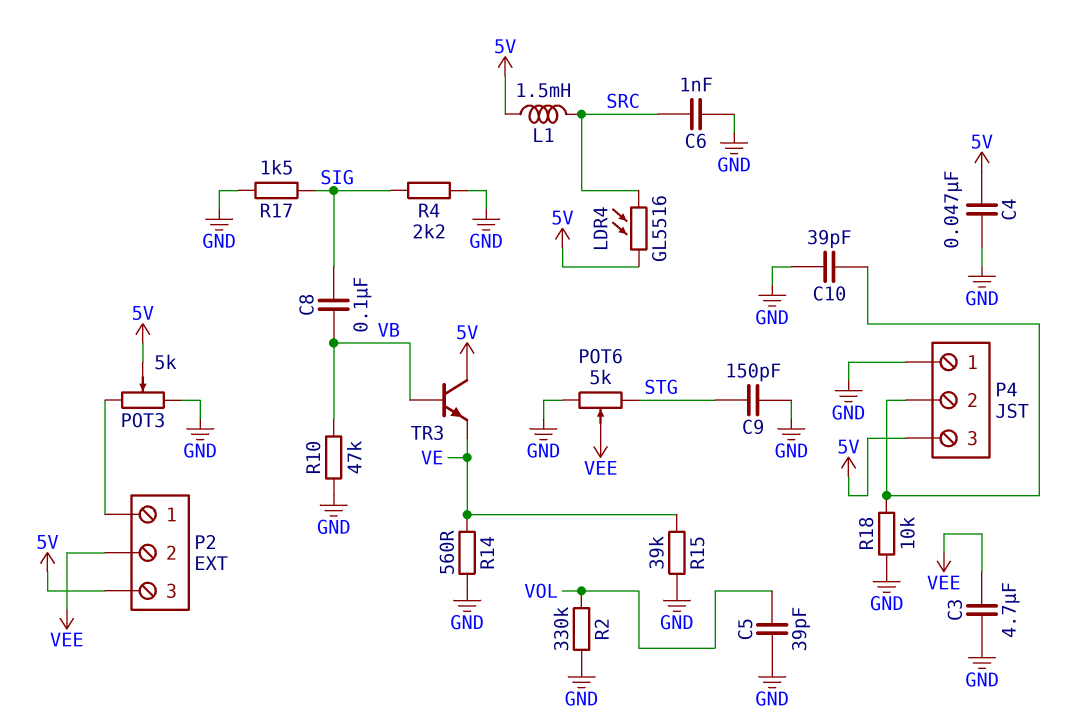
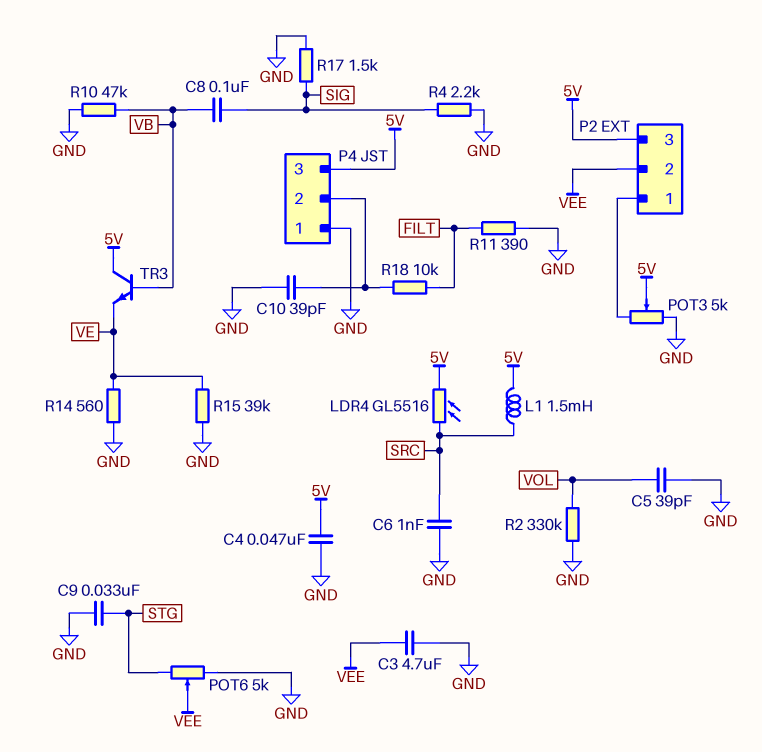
C9: 150pF (GND, STG) -> 33nF (GND, STG)
R11: none -> 390 (FILT, GND)
R18: 10k (GND, P4/2) -> 10k (FILT, P4/2)

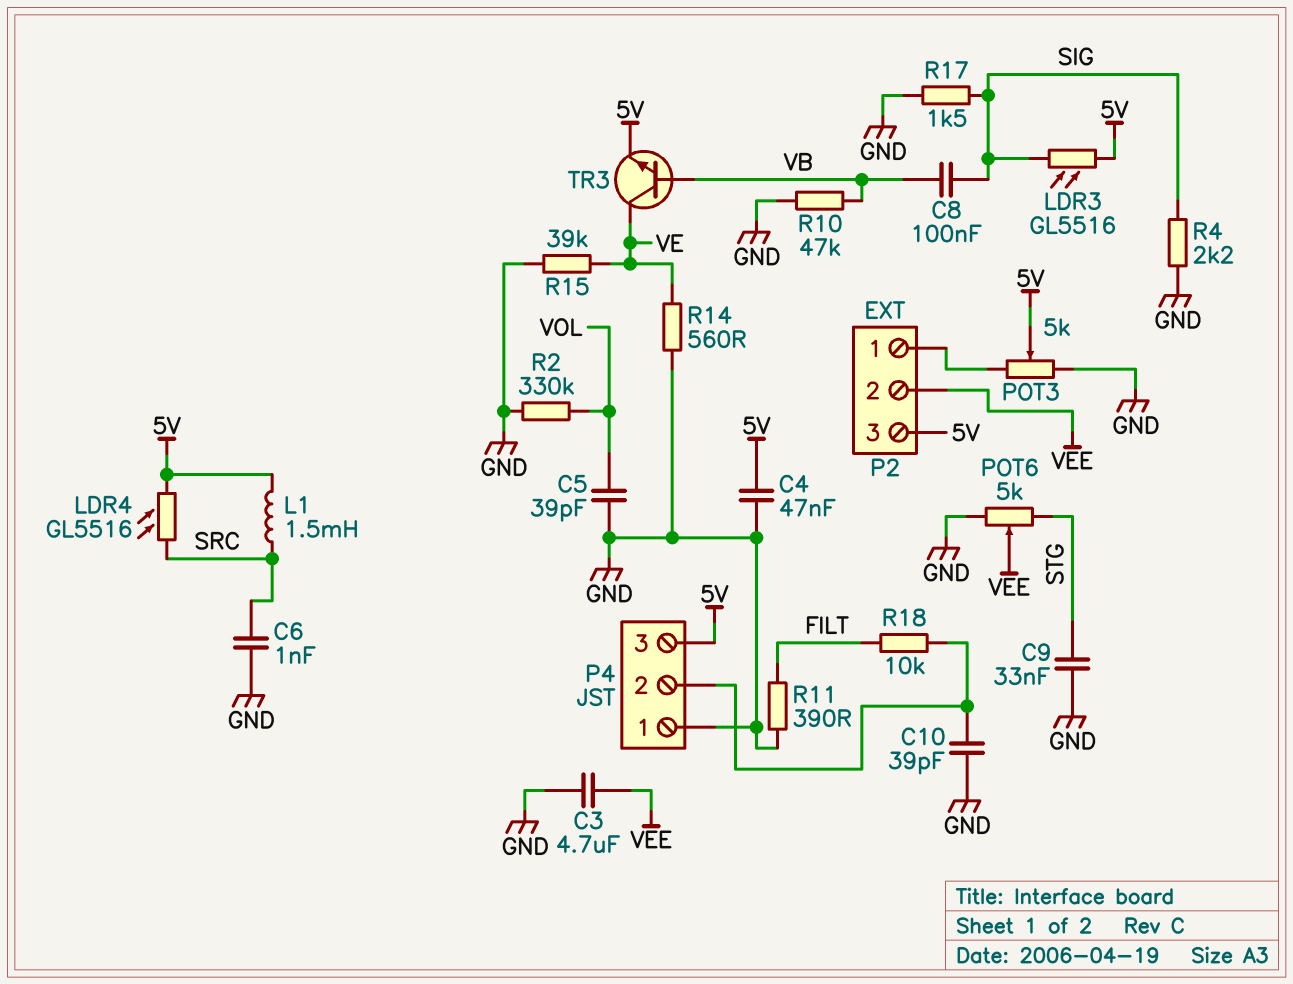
LDR3: none -> GL5516 (5V, SIG)
TR3: NPN (B VB, C 5V, E VE) -> NPN (B VB, C VE, E 5V)

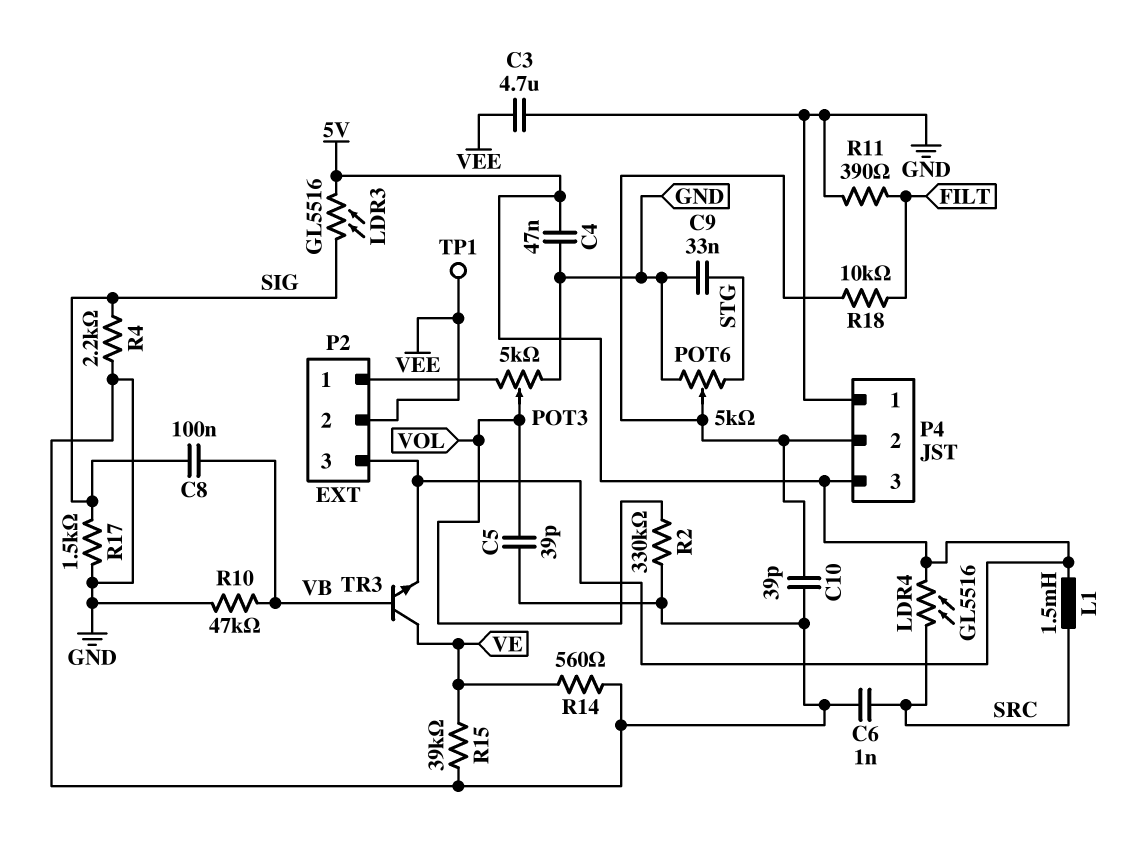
POT3: 5k (GND, P2/1, wiper 5V) -> 5k (GND, P2/1, wiper VOL)
POT6: 5k (GND, STG, wiper VEE) -> 5k (GND, STG, wiper P4/2)
TP1: none -> test point (VEE)

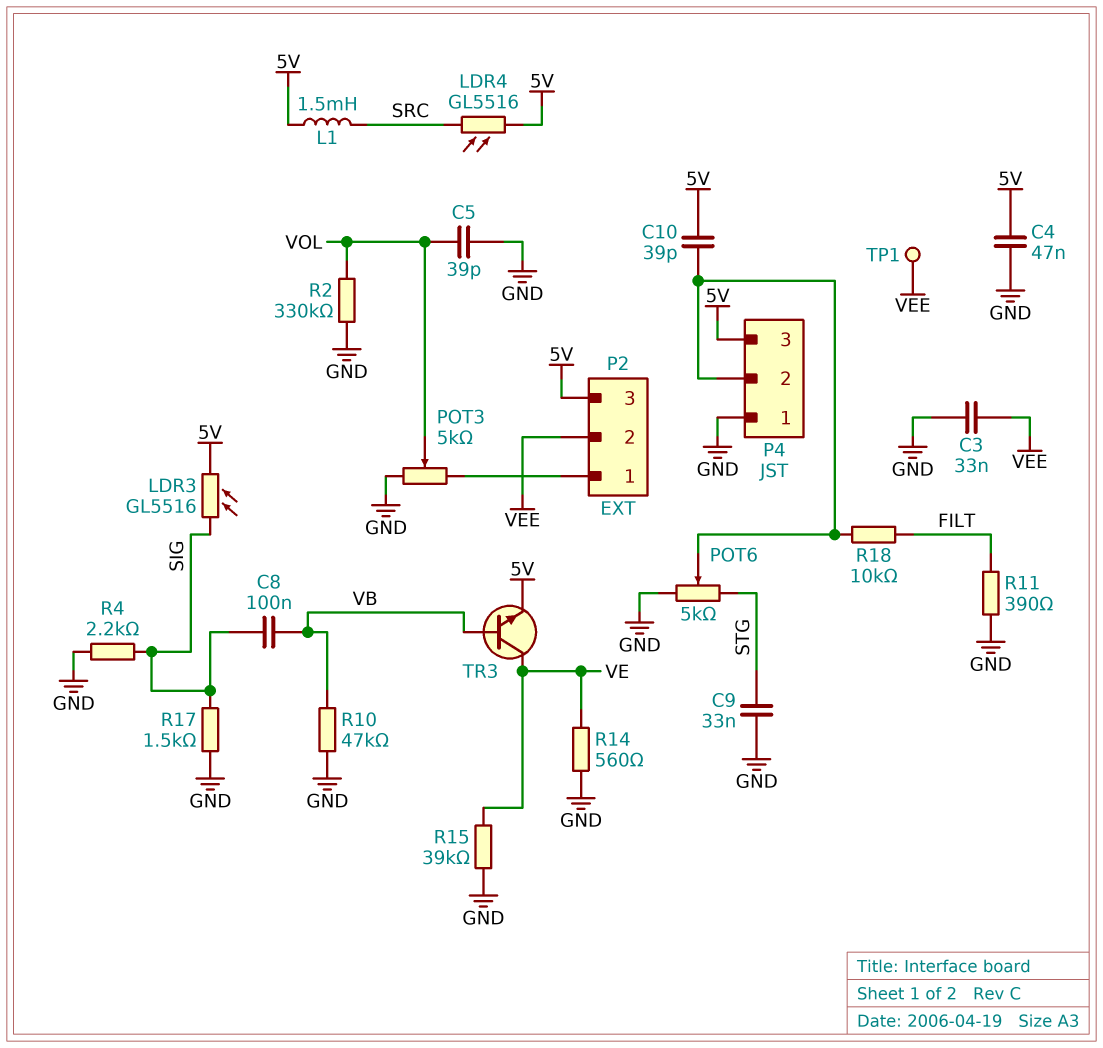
C3: 4.7uF (GND, VEE) -> 33nF (GND, VEE)
C6: 1nF (GND, SRC) -> none
C10: 39pF (GND, P4/2) -> 39pF (5V, P4/2)

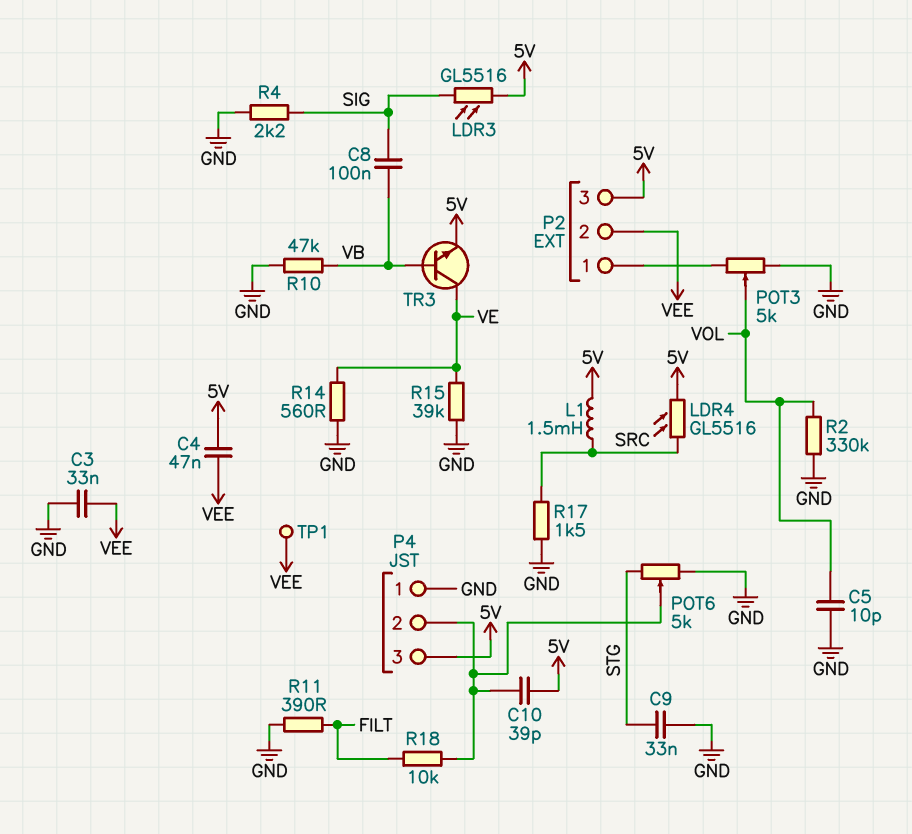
C4: 47nF (5V, GND) -> 47nF (5V, VEE)
C5: 39pF (GND, VOL) -> 10pF (GND, VOL)
R17: 1.5k (GND, SIG) -> 1.5k (GND, SRC)

